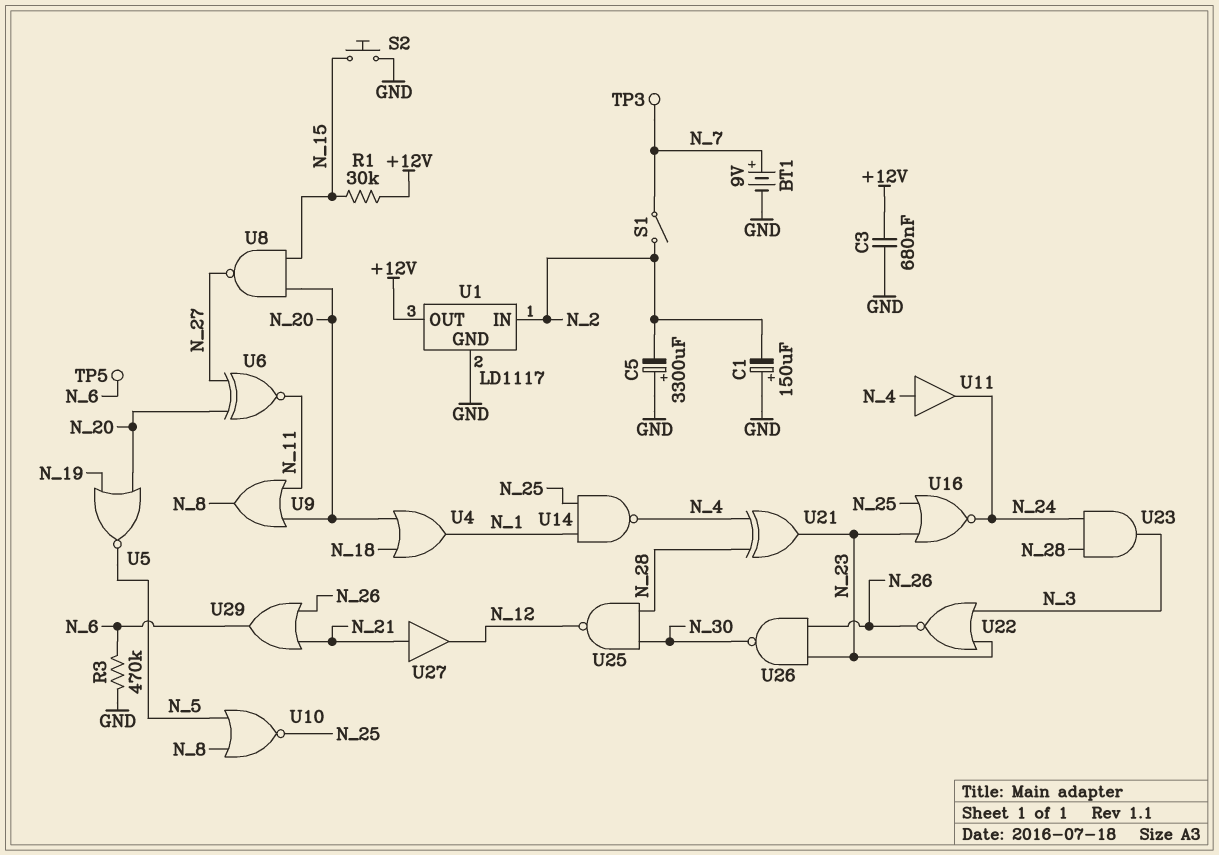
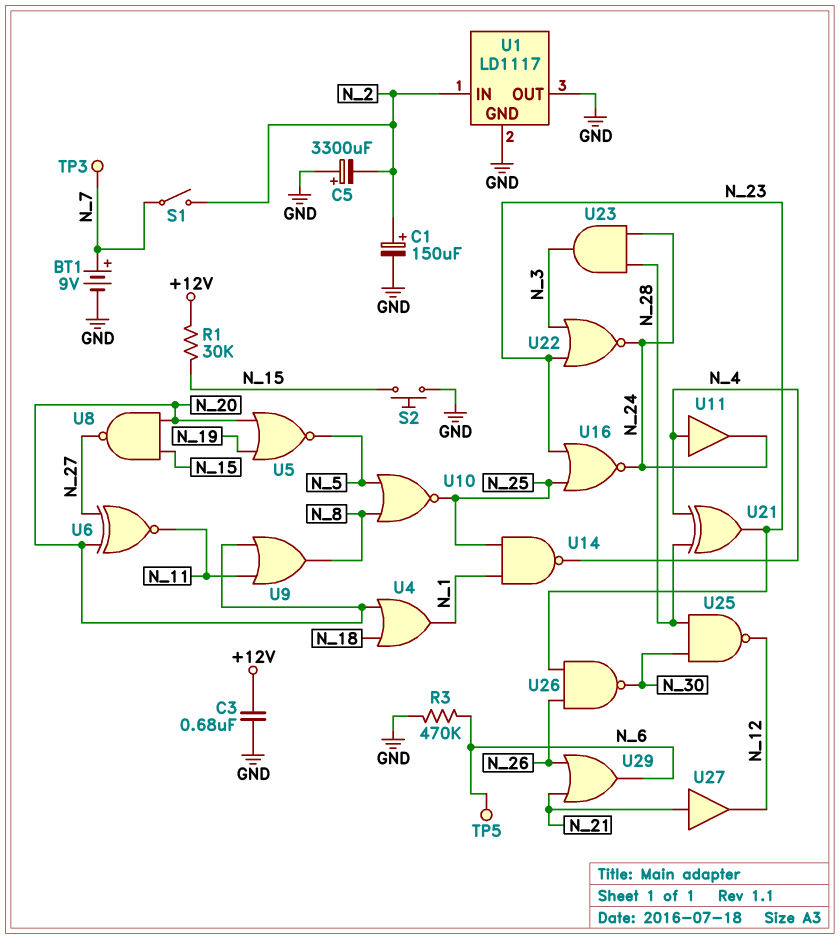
C1: 150uF (plus GND, minus N_2) -> 150uF (plus N_2, minus GND)
U1 pin OUT: +12V -> GND
U22: NOR (in N_3, in N_23, out N_26) -> NOR (in N_3, in N_23, out N_24)

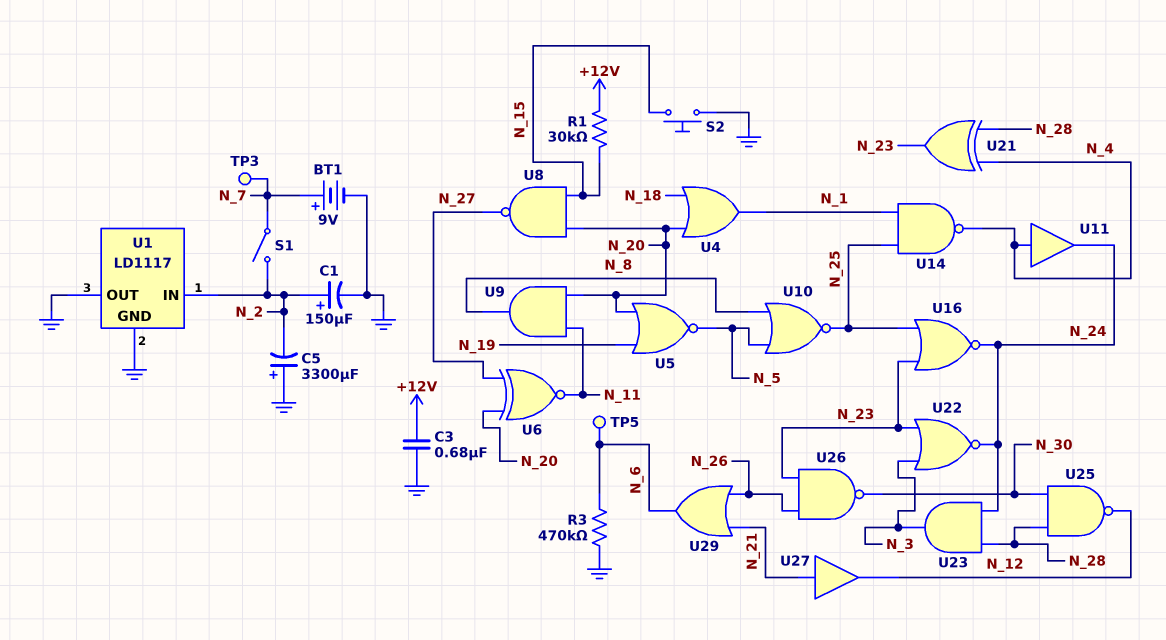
U9: OR (in N_11, in N_20, out N_8) -> AND (in N_11, in N_20, out N_8)

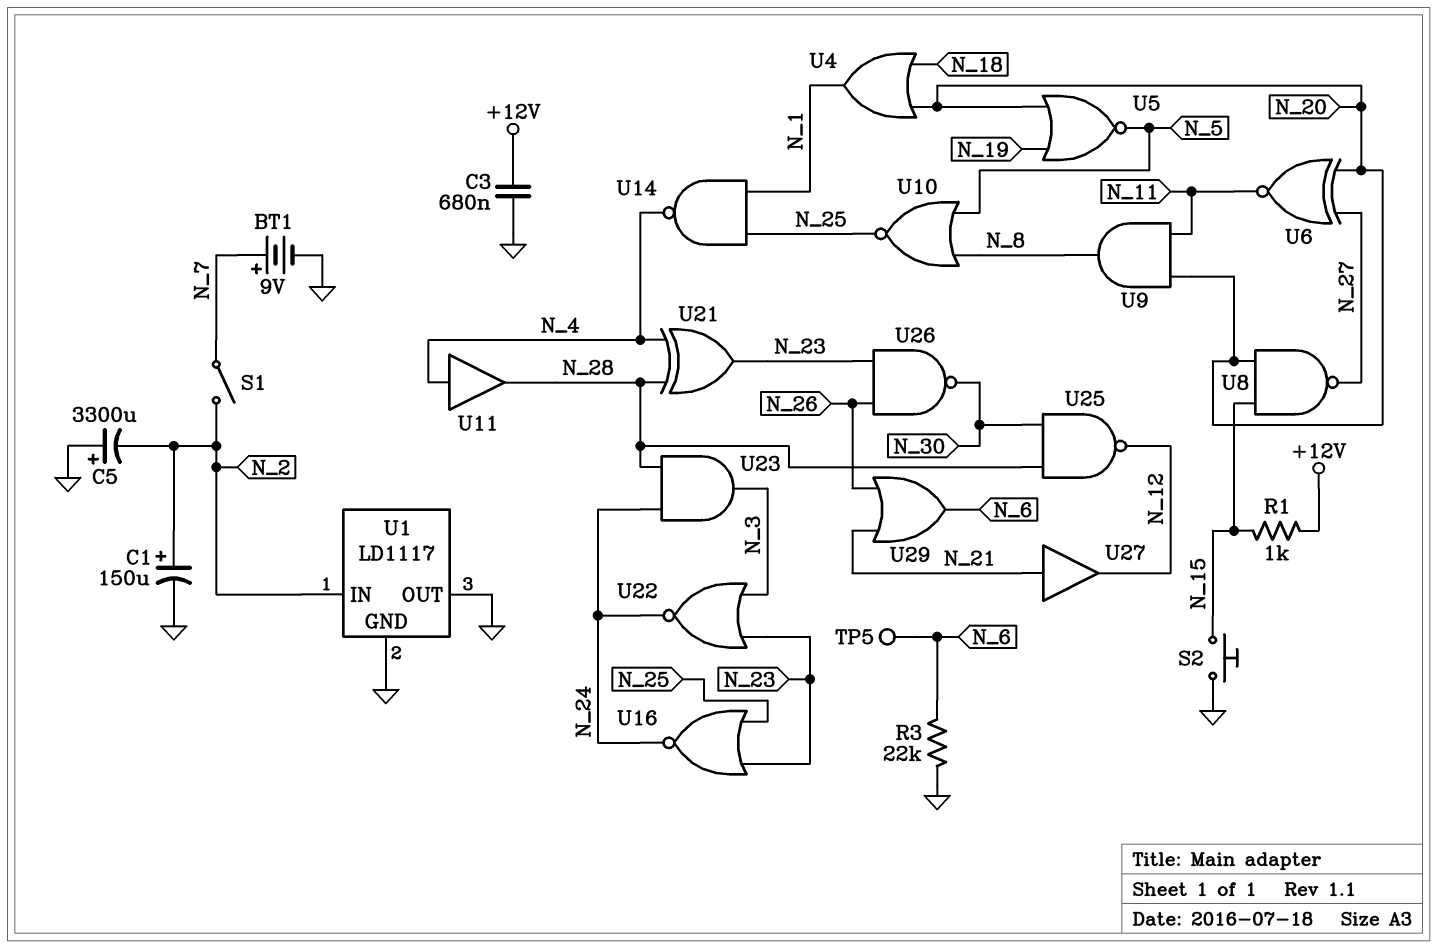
R1: 30k (+12V, N_15) -> 1k (+12V, N_15)
R3: 470k (GND, N_6) -> 22k (GND, N_6)
TP3: test point (N_7) -> none
U11: buffer (in N_4, out N_24) -> buffer (in N_4, out N_28)

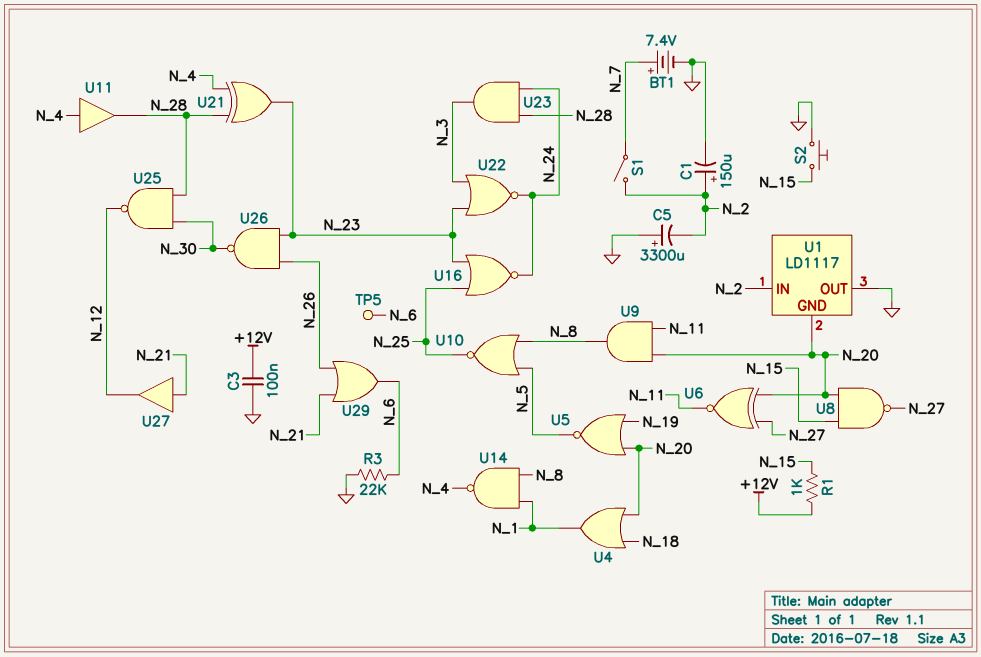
BT1: 9V (plus N_7, minus GND) -> 7.4V (plus N_7, minus GND)
C3: 680nF (+12V, GND) -> 100nF (+12V, GND)
U1 pin GND: GND -> N_20
U14: NAND (in N_1, in N_25, out N_4) -> NAND (in N_1, in N_8, out N_4)

